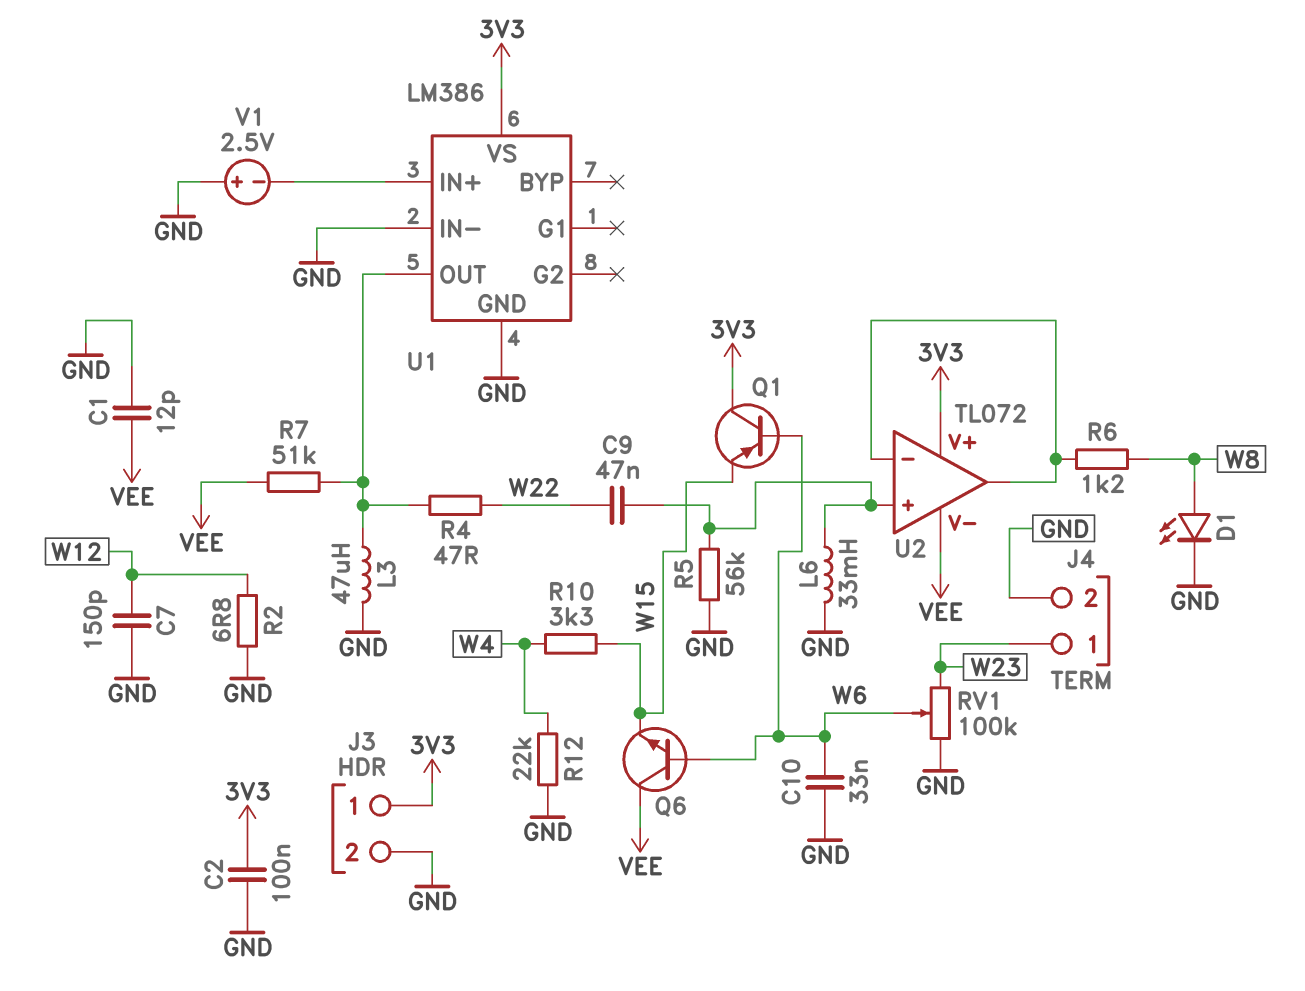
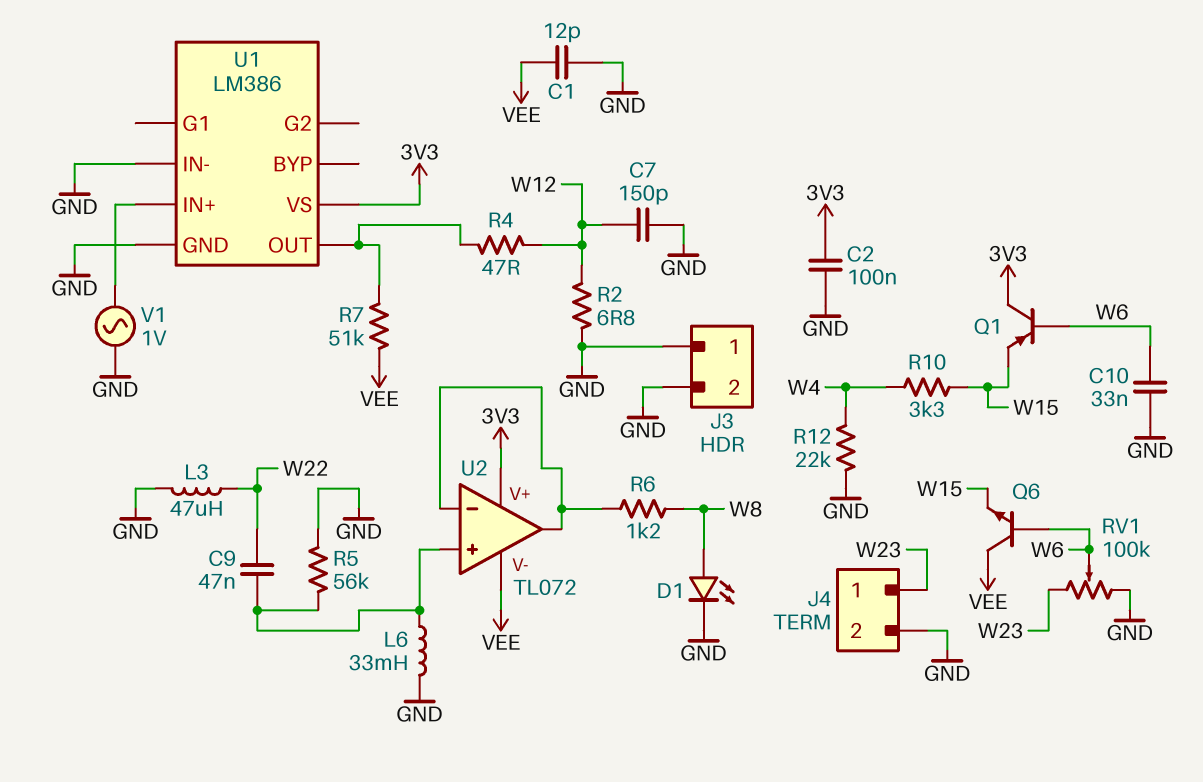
J3 pin 1: 3V3 -> GND
L3: 47uH (GND, U1/OUT) -> 47uH (GND, W22)
R4: 47 (U1/OUT, W22) -> 47 (U1/OUT, W12)
V1: 2.5V (plus GND, minus U1/IN+) -> AC 1V (GND, U1/IN+)

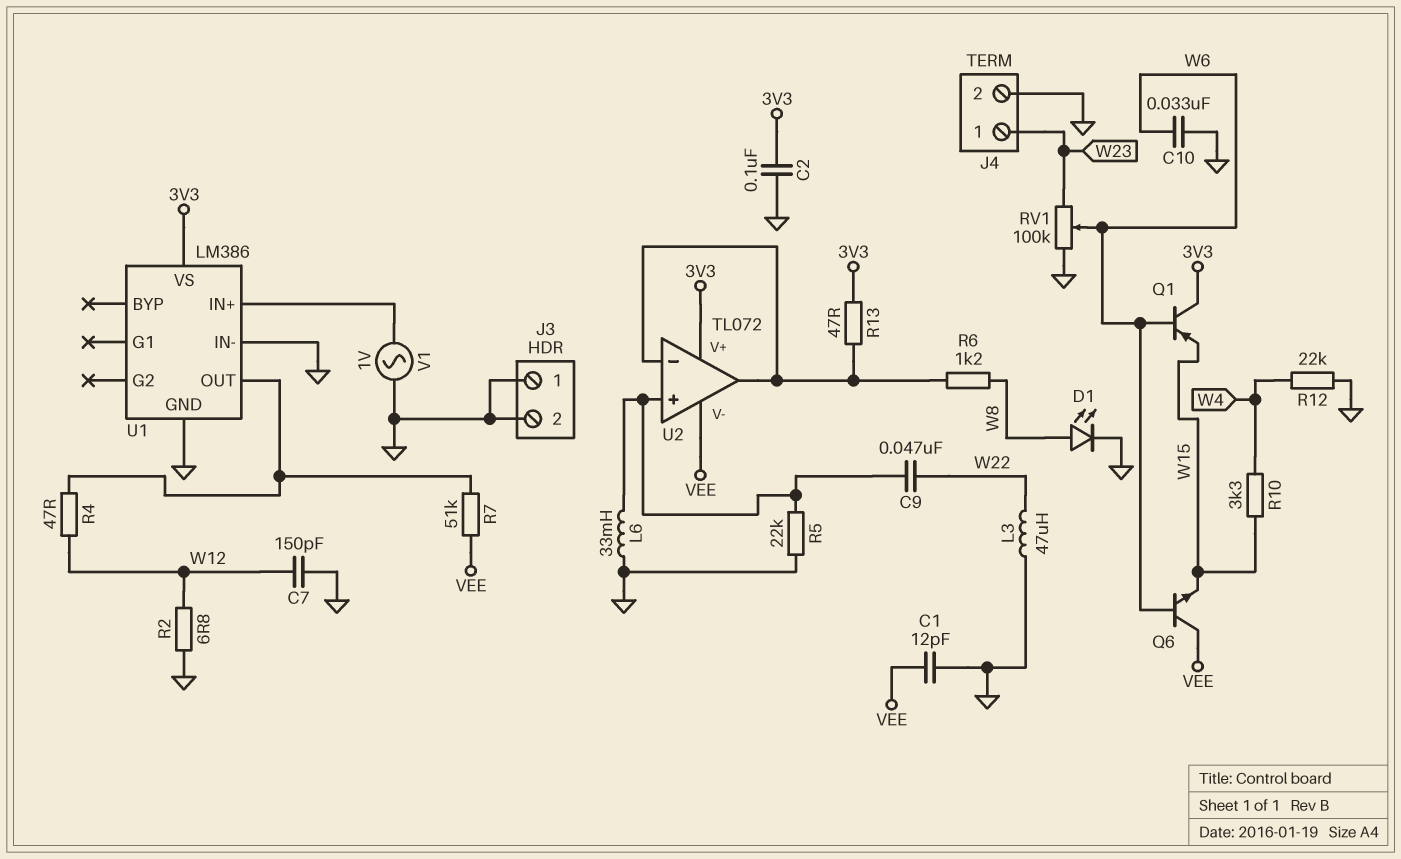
R5: 56k (GND, U2/in+) -> 22k (GND, U2/in+)
R13: none -> 47 (3V3, U2/in-)

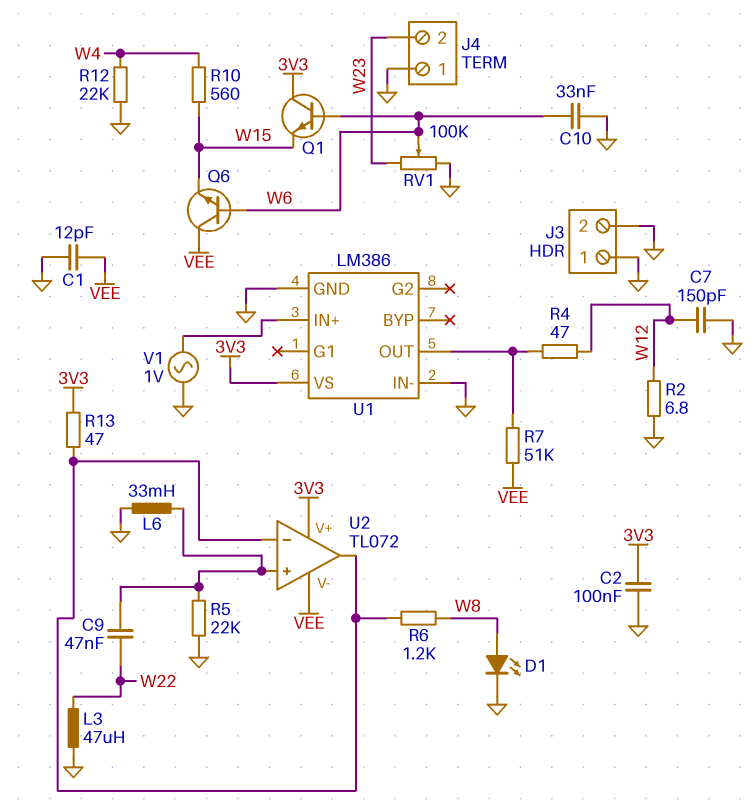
J4 pin 1: W23 -> GND
J4 pin 2: GND -> W23
Q1: PNP (B W6, C 3V3, E W15) -> NPN (B W6, C 3V3, E W15)
R10: 3.3k (W4, W15) -> 560 (W4, W15)

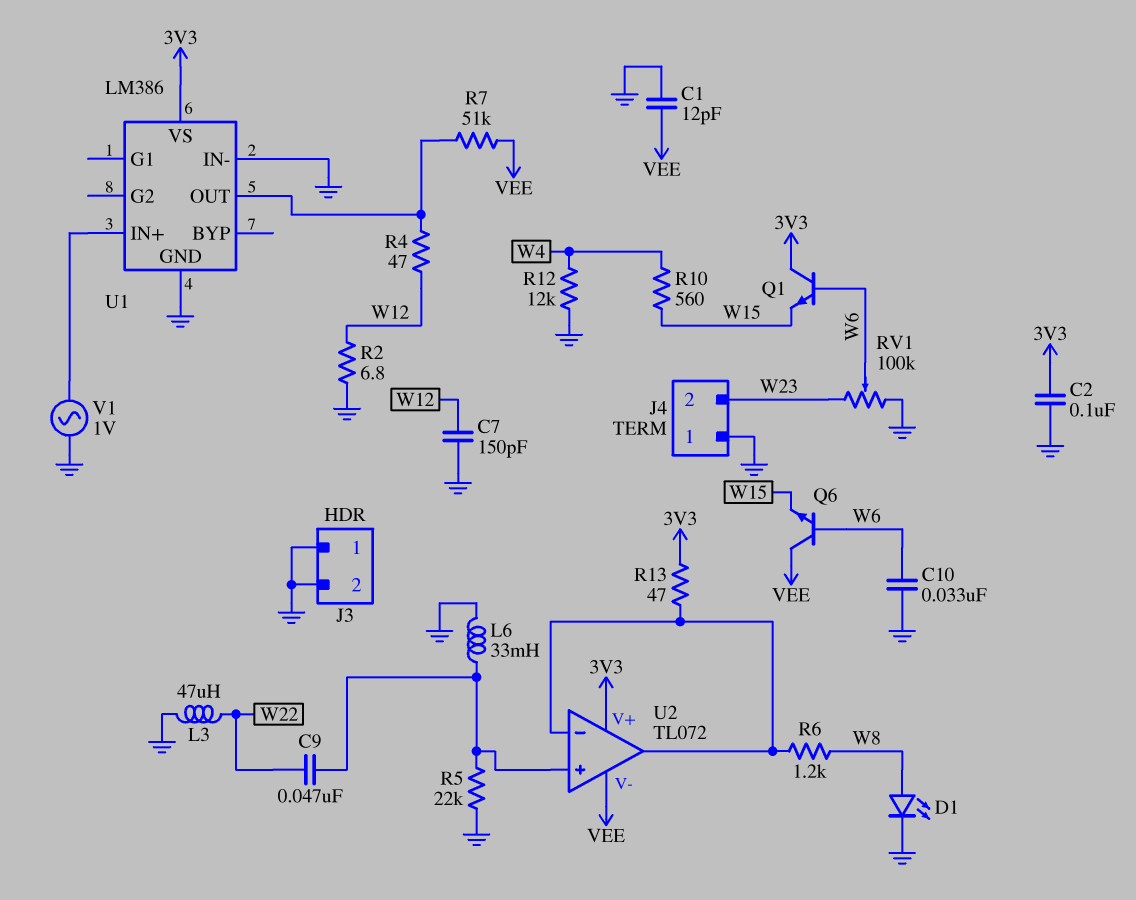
R12: 22k (GND, W4) -> 12k (GND, W4)

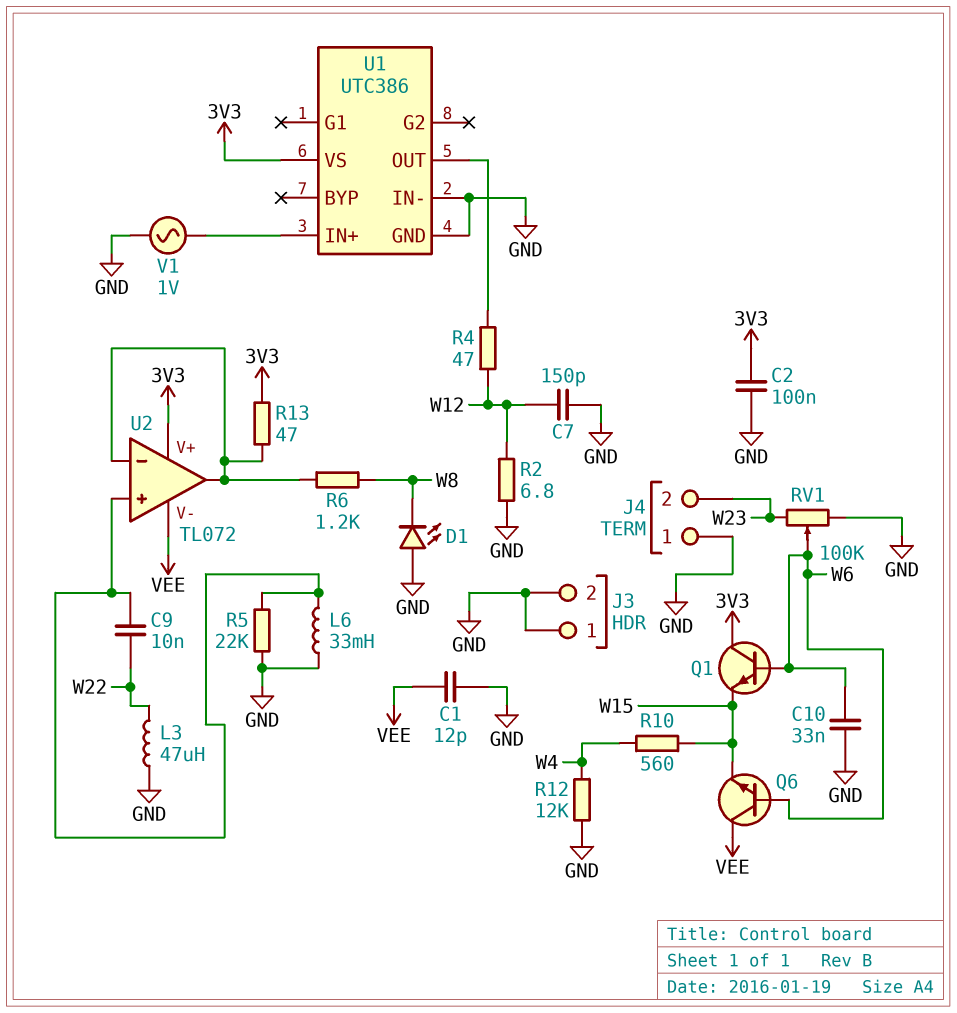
C9: 47nF (U2/in+, W22) -> 10nF (U2/in+, W22)
D1: LED (A W8, K GND) -> LED (A GND, K W8)
R7: 51k (U1/OUT, VEE) -> none
U1: LM386 -> UTC386

